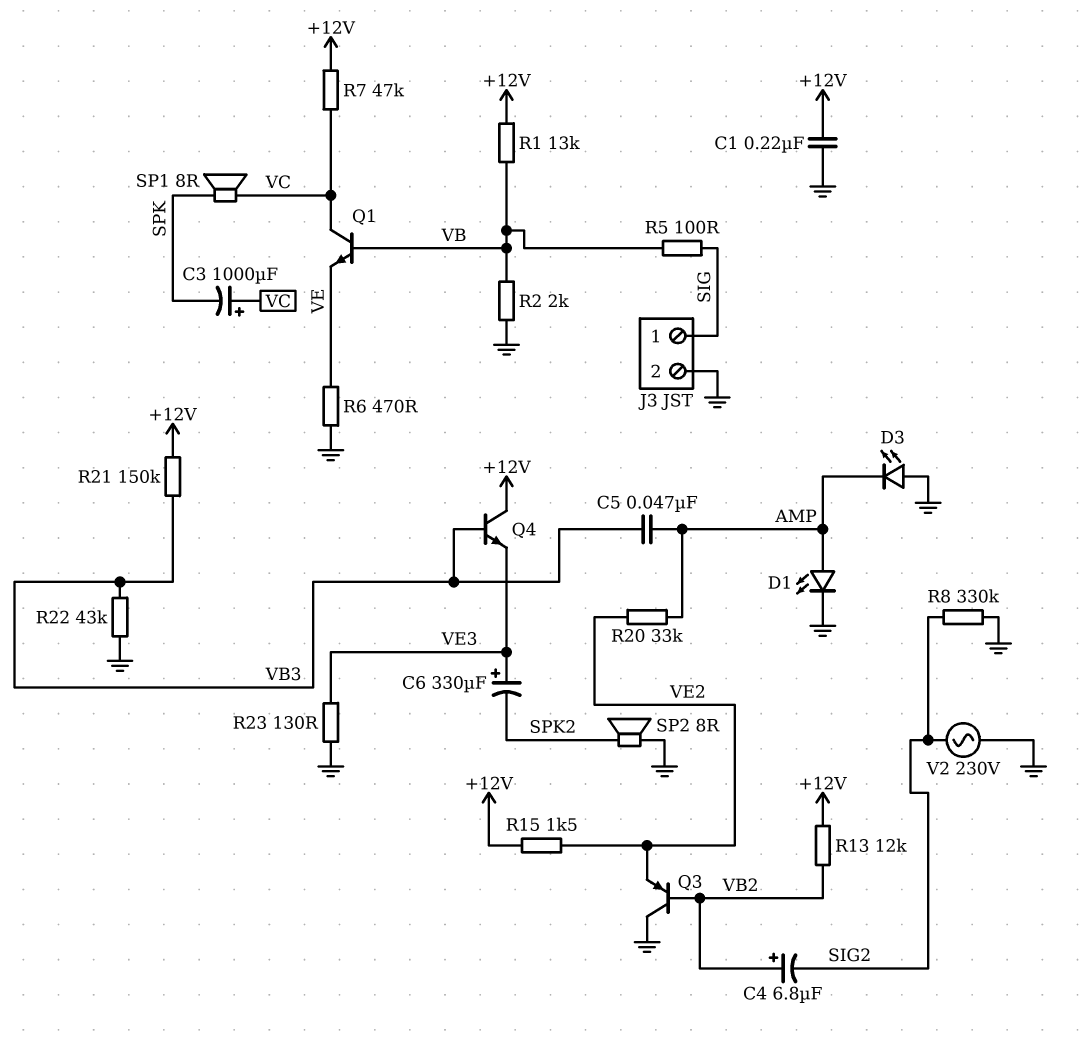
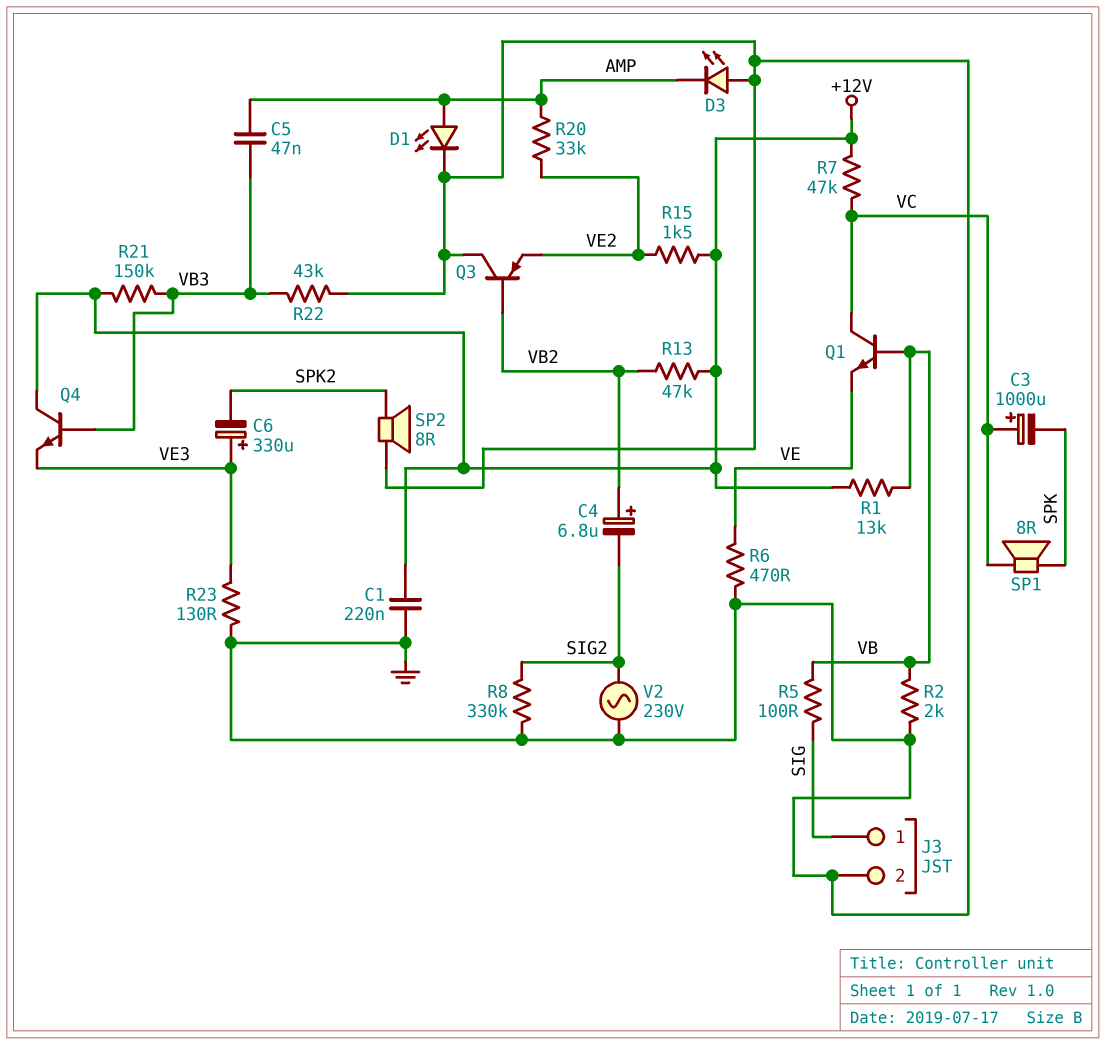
R13: 12k (+12V, VB2) -> 47k (+12V, VB2)

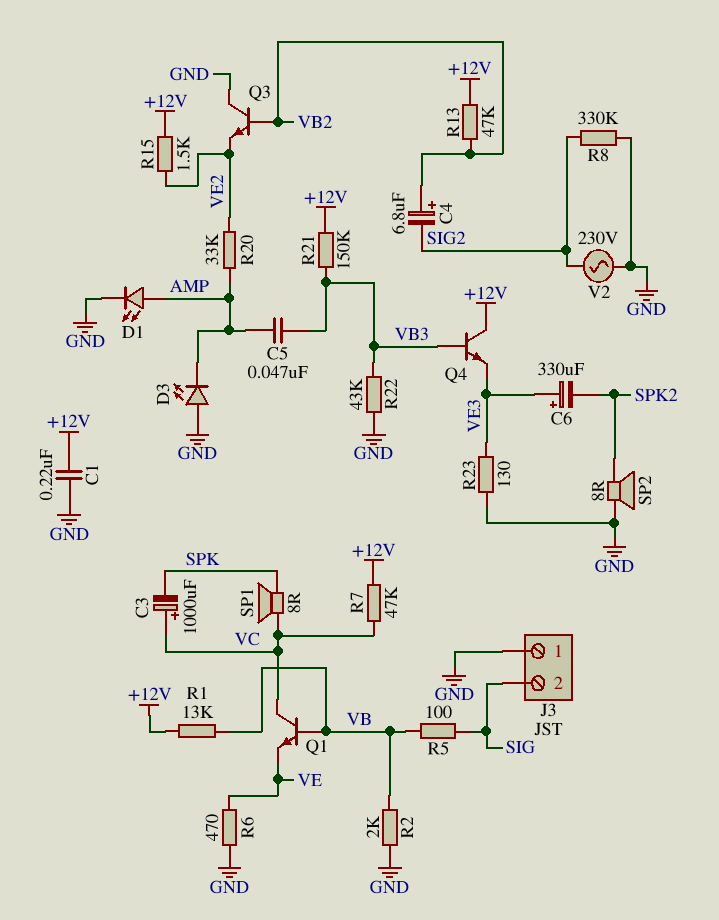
J3 pin 1: SIG -> GND
J3 pin 2: GND -> SIG
Q3: PNP (B VB2, C GND, E VE2) -> NPN (B VB2, C GND, E VE2)

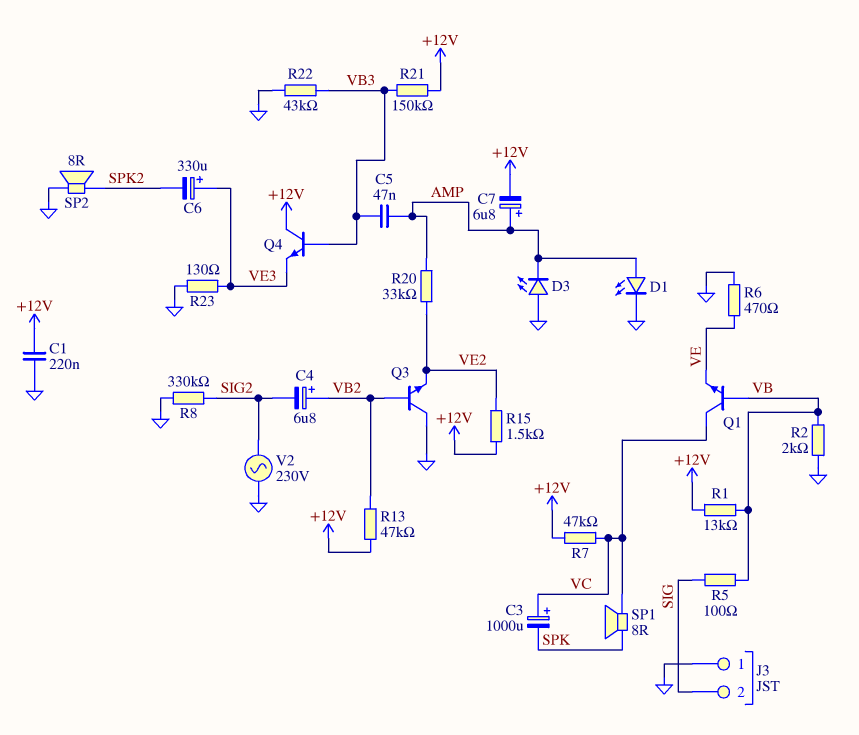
C7: none -> 6.8uF (plus AMP, minus +12V)

